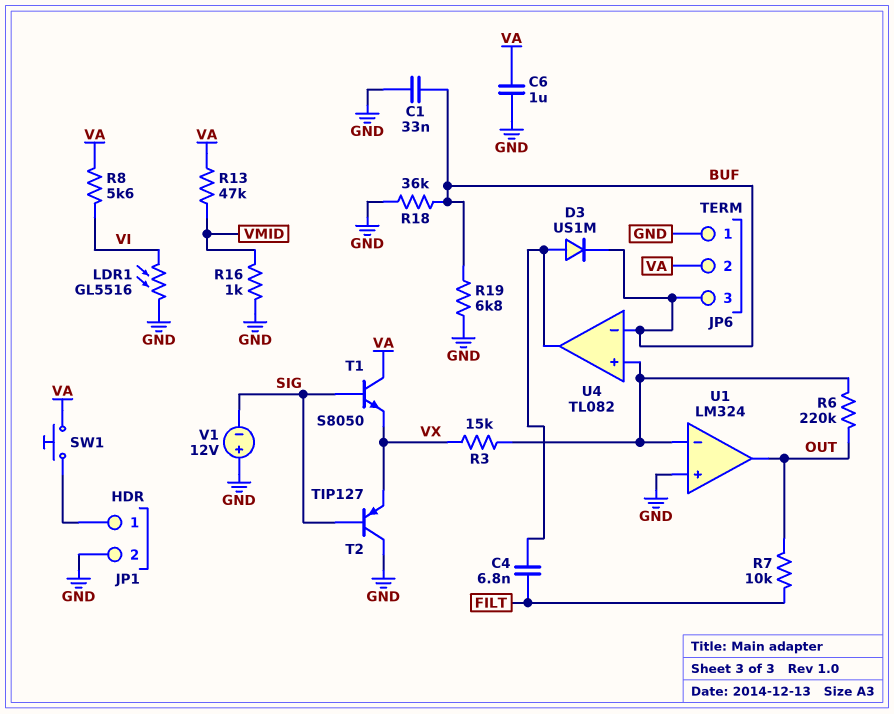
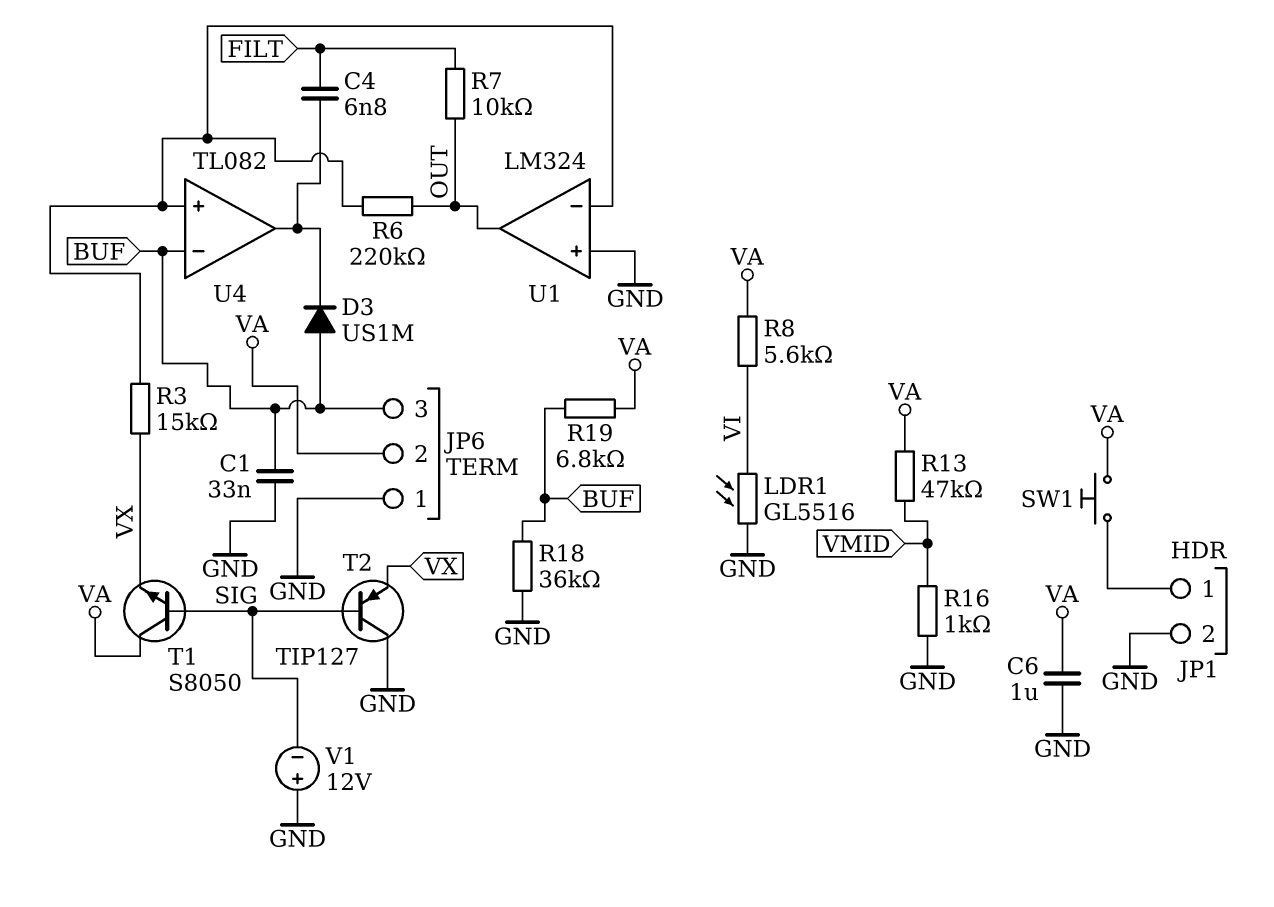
D3: diode US1M (A U4/out, K BUF) -> diode US1M (A BUF, K U4/out)
R19: 6.8k (BUF, GND) -> 6.8k (BUF, VA)

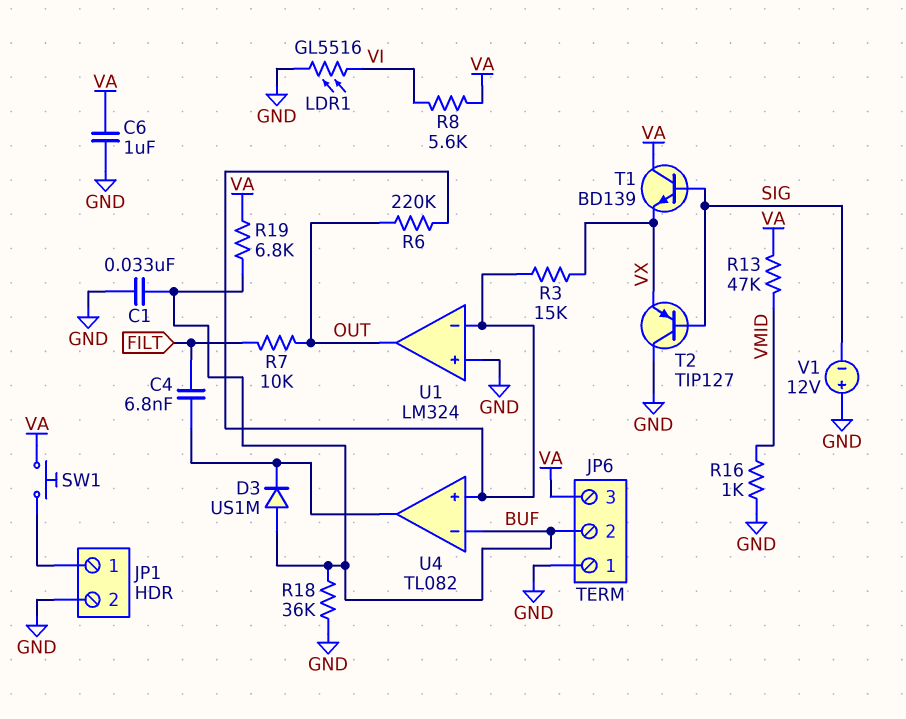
JP6 pin 2: VA -> BUF
JP6 pin 3: BUF -> VA
T1: NPN S8050 (B SIG, C VA, E VX) -> NPN BD139 (B SIG, C VA, E VX)

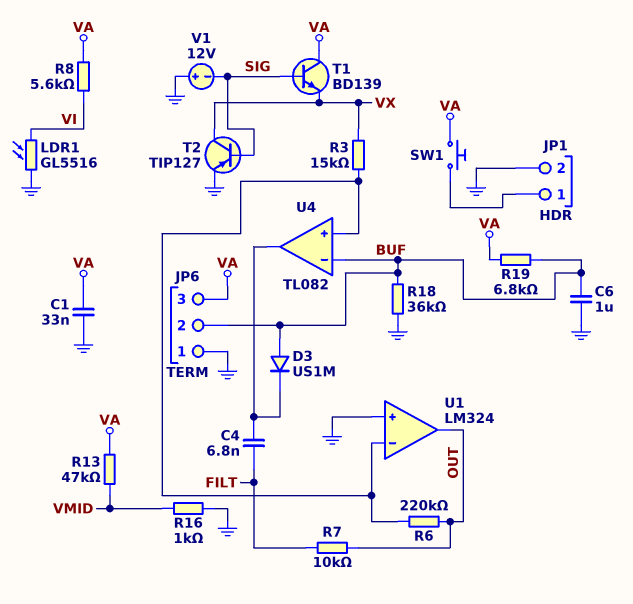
C1: 33nF (BUF, GND) -> 33nF (GND, VA)
C6: 1uF (GND, VA) -> 1uF (BUF, GND)
T2: PNP TIP127 (B SIG, C GND, E VX) -> PNP TIP127 (B SIG, C VX, E GND)

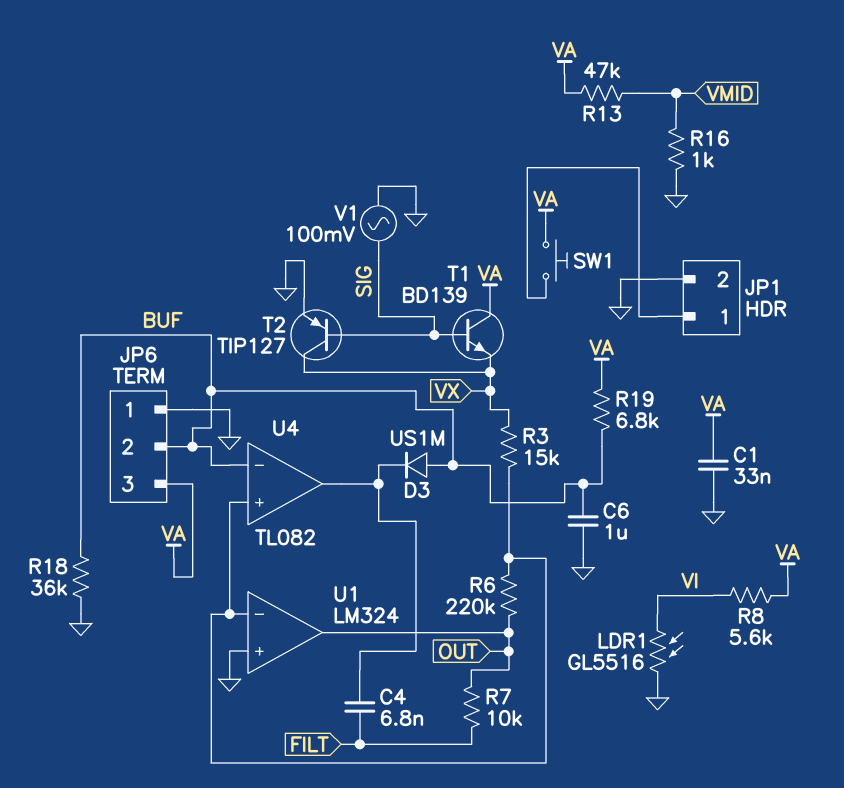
V1: 12V (plus GND, minus SIG) -> AC 100mV (GND, SIG)

